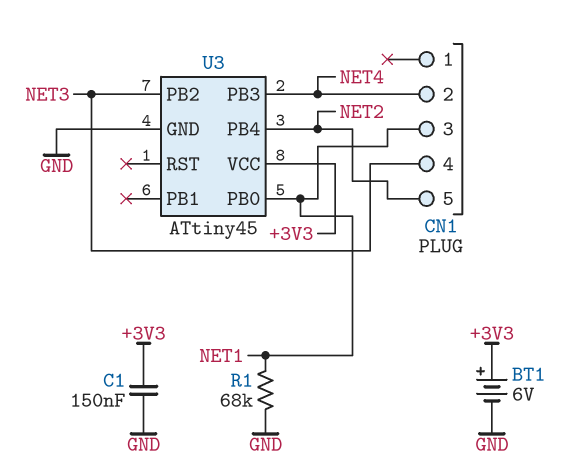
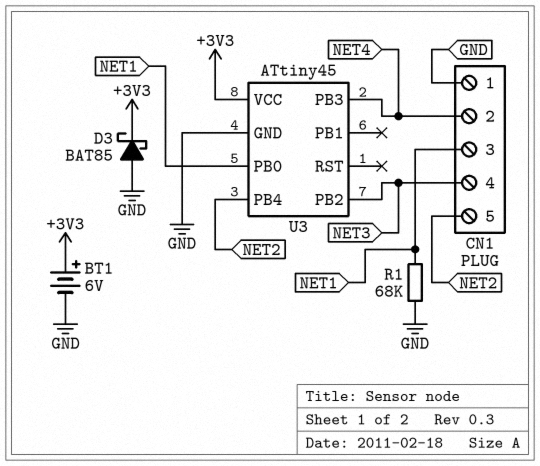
C1: 150nF (+3V3, GND) -> none
CN1 pin 1: none -> GND
D3: none -> schottky BAT85 (A GND, K +3V3)

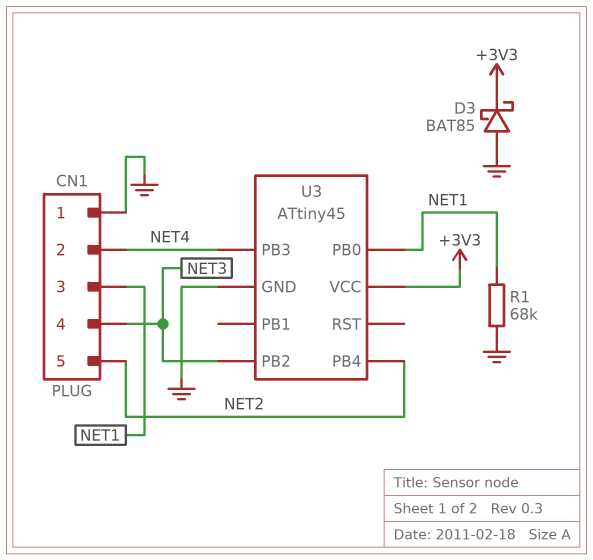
BT1: 6V (plus +3V3, minus GND) -> none

